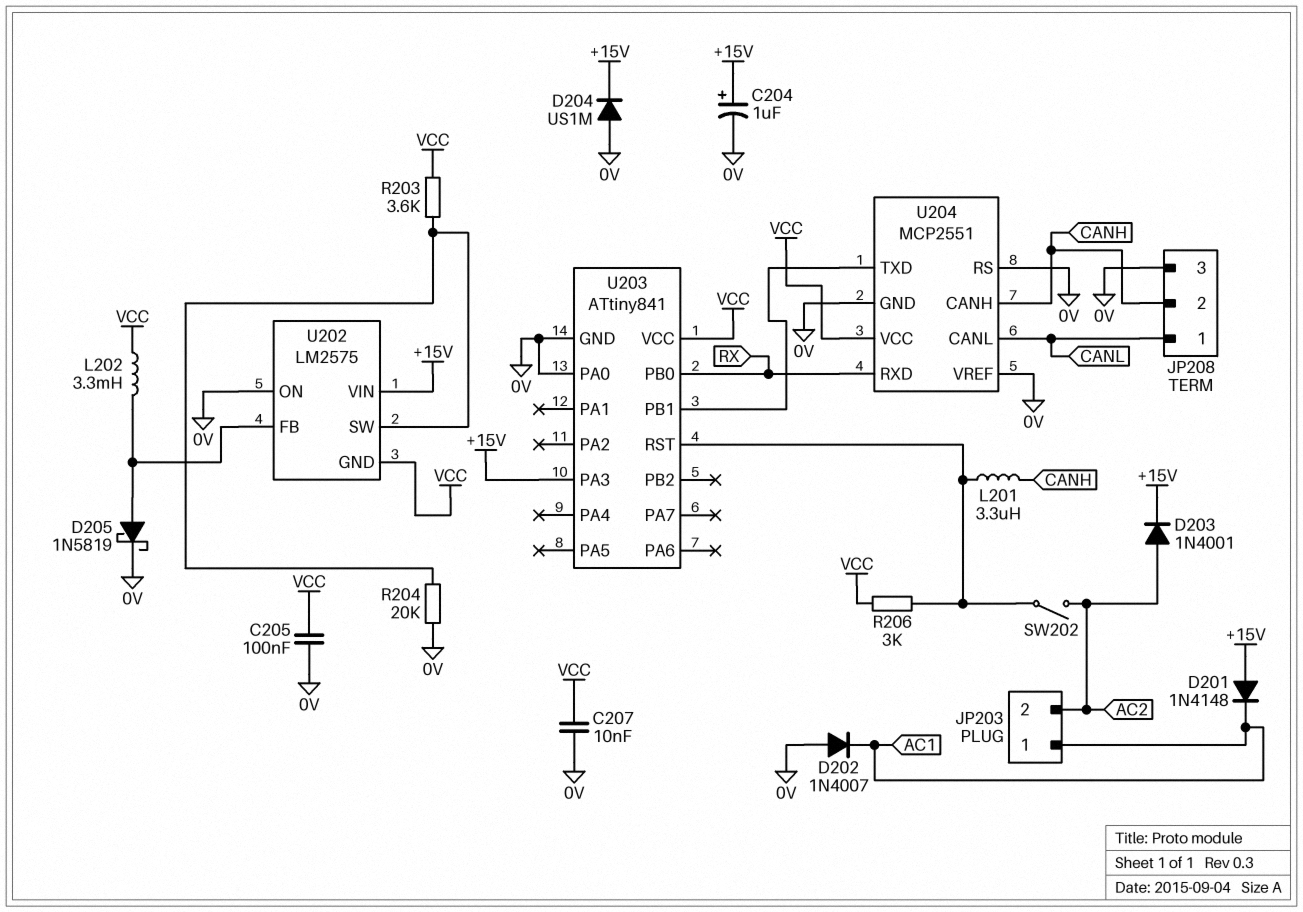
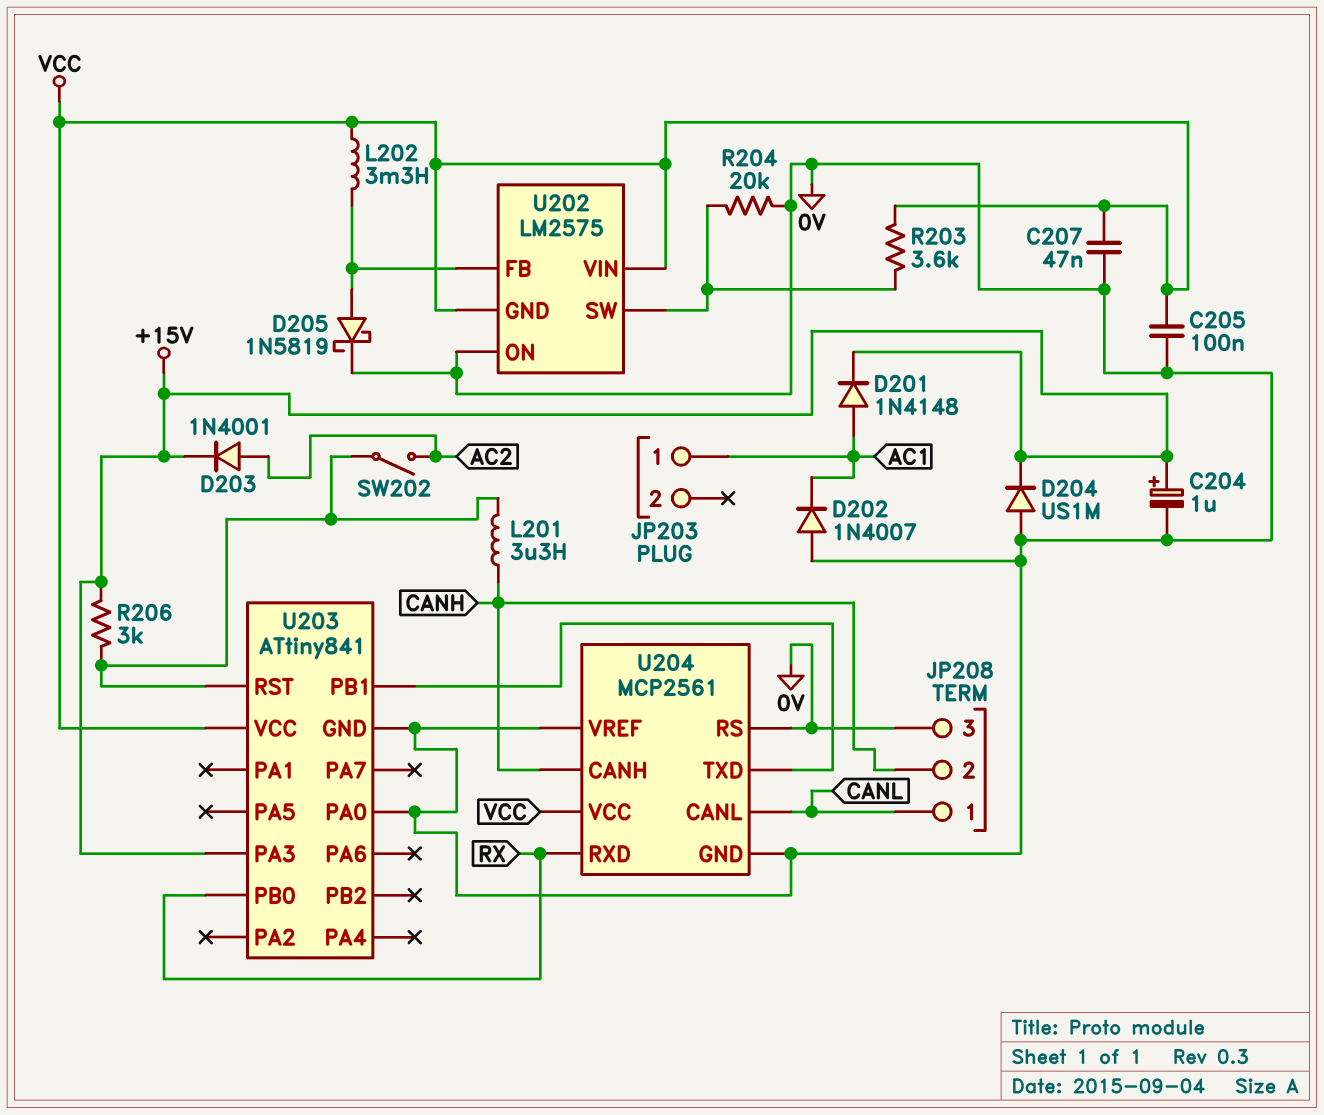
C207: 10nF (0V, VCC) -> 47nF (0V, VCC)
D201: diode 1N4148 (A +15V, K AC1) -> diode 1N4148 (A AC1, K +15V)
JP203 pin 2: AC2 -> none
R206: 3k (U203/RST, VCC) -> 3k (+15V, U203/RST)
U202 pin VIN: +15V -> VCC
U204: MCP2551 -> MCP2561

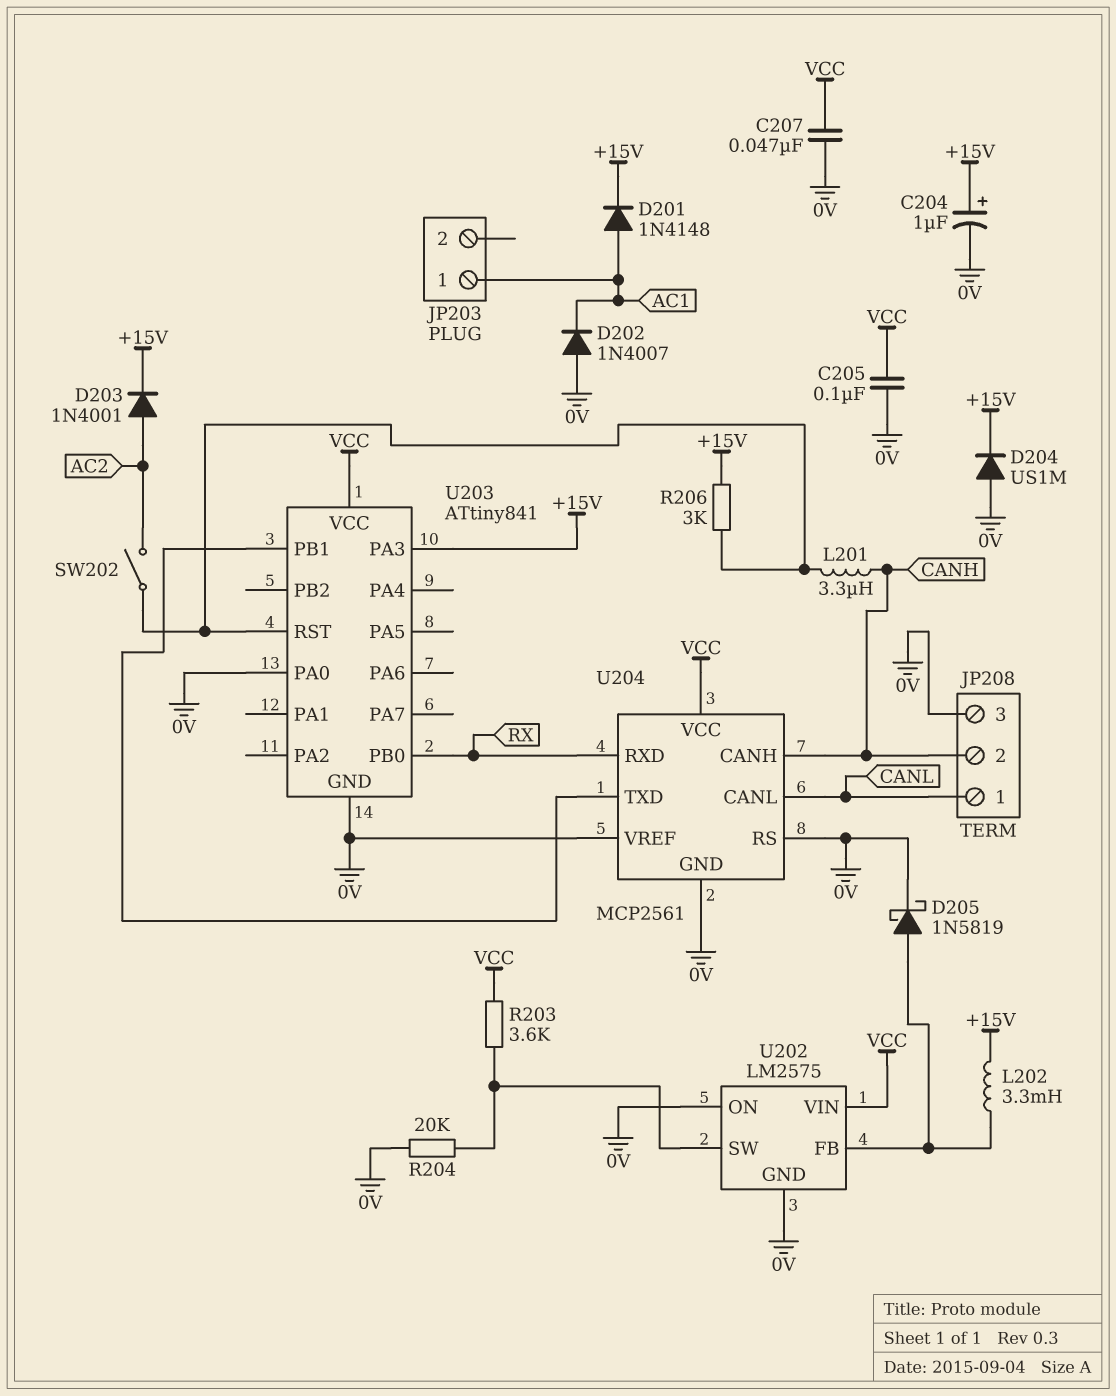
L202: 3.3mH (U202/FB, VCC) -> 3.3mH (+15V, U202/FB)
U202 pin GND: VCC -> 0V

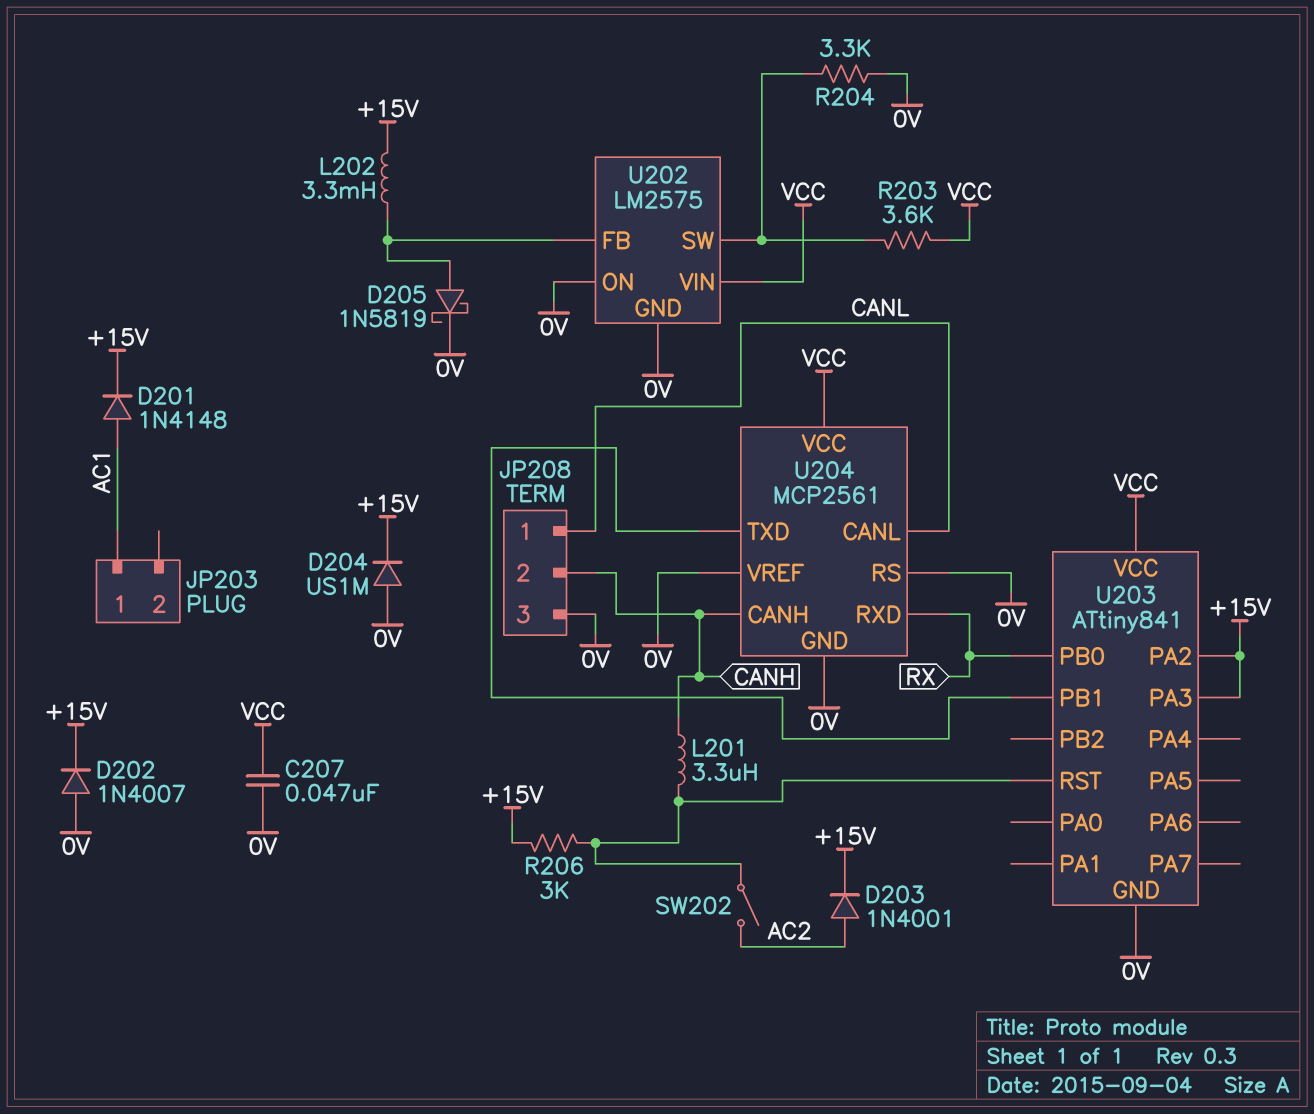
C204: 1uF (plus +15V, minus 0V) -> none
C205: 100nF (0V, VCC) -> none
D202: diode 1N4007 (A 0V, K AC1) -> diode 1N4007 (A 0V, K +15V)
R204: 20k (0V, U202/SW) -> 3.3k (0V, U202/SW)
U203 pin PA0: 0V -> none
U203 pin PA2: none -> +15V

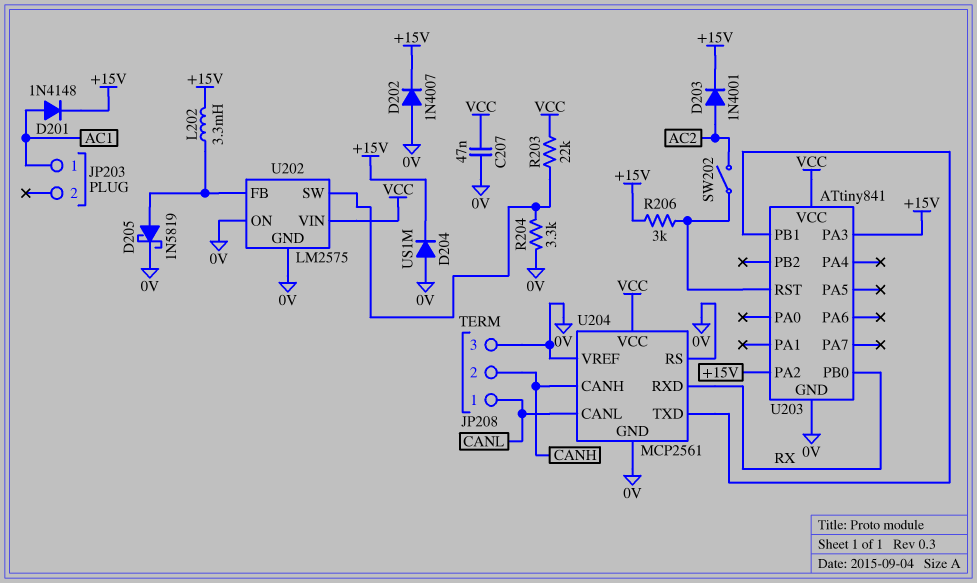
L201: 3.3uH (CANH, U203/RST) -> none
R203: 3.6k (U202/SW, VCC) -> 22k (U202/SW, VCC)

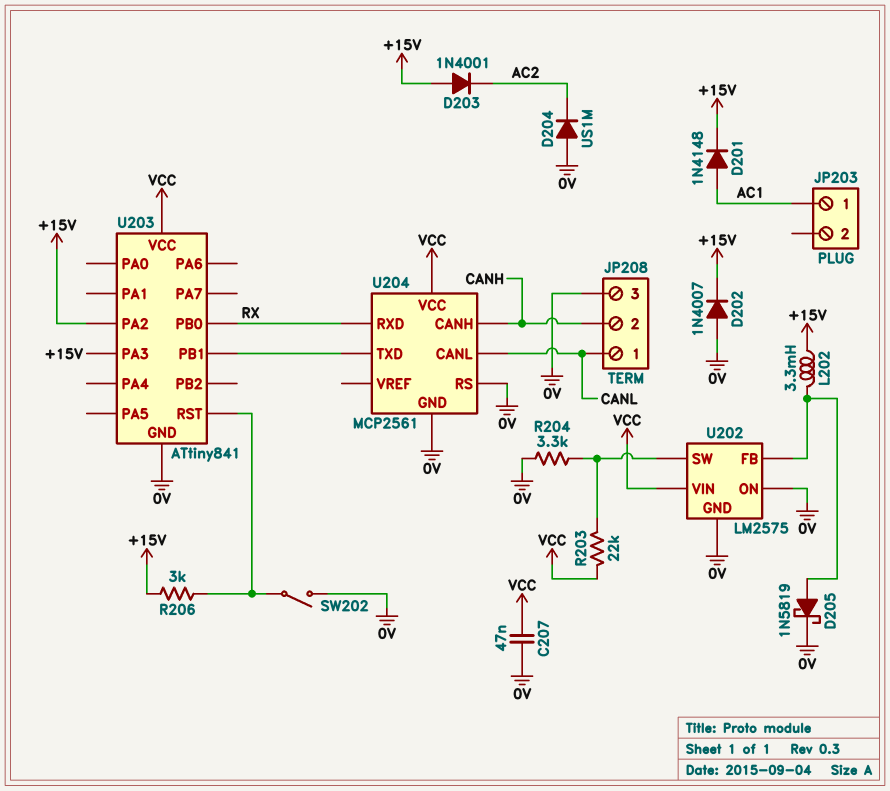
D203: diode 1N4001 (A AC2, K +15V) -> diode 1N4001 (A +15V, K AC2)
D204: diode US1M (A 0V, K +15V) -> diode US1M (A 0V, K AC2)
SW202: switch (AC2, U203/RST) -> switch (0V, U203/RST)
U204 pin VREF: 0V -> none

